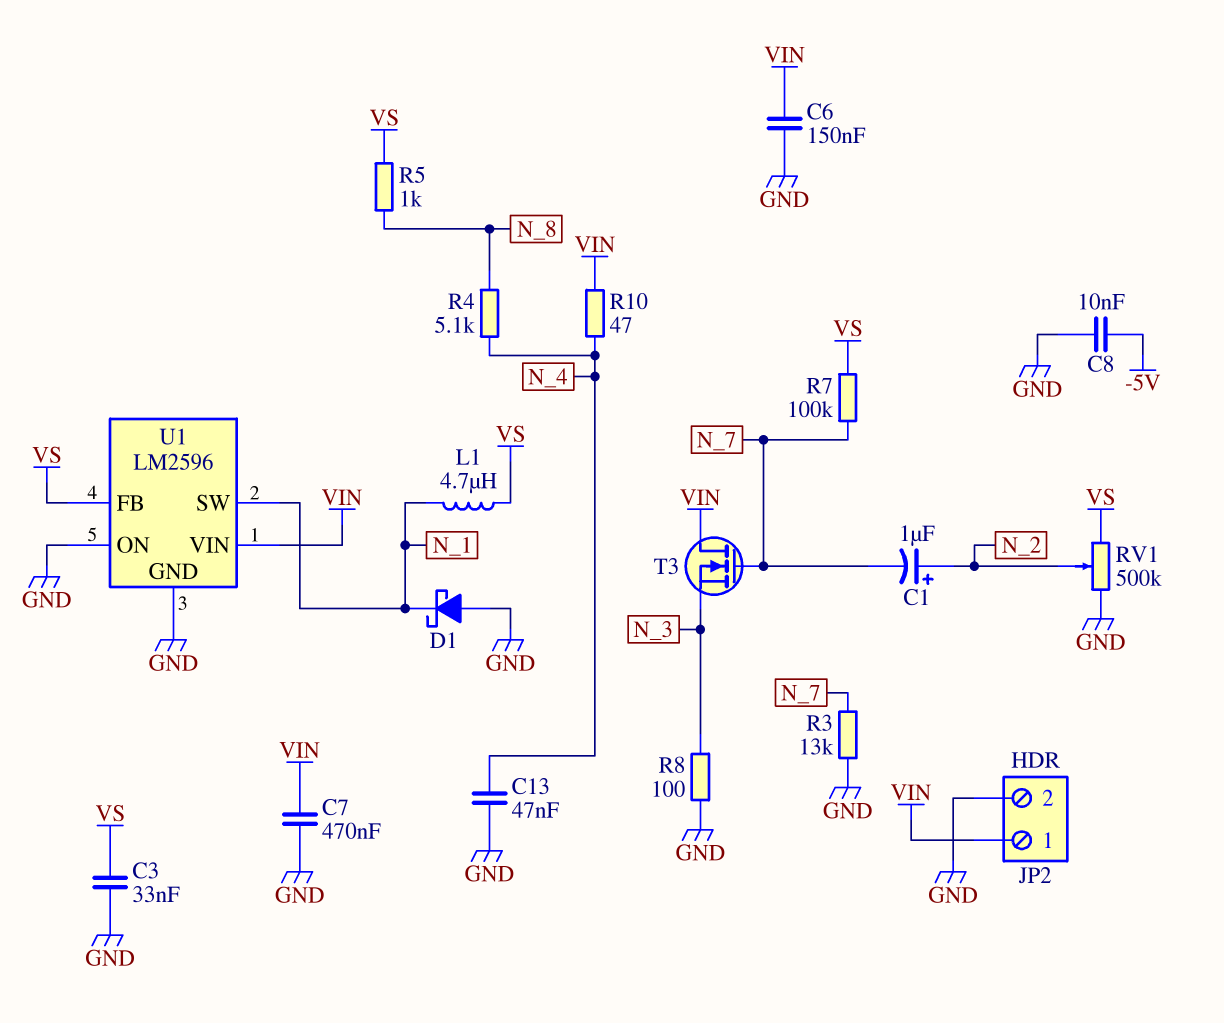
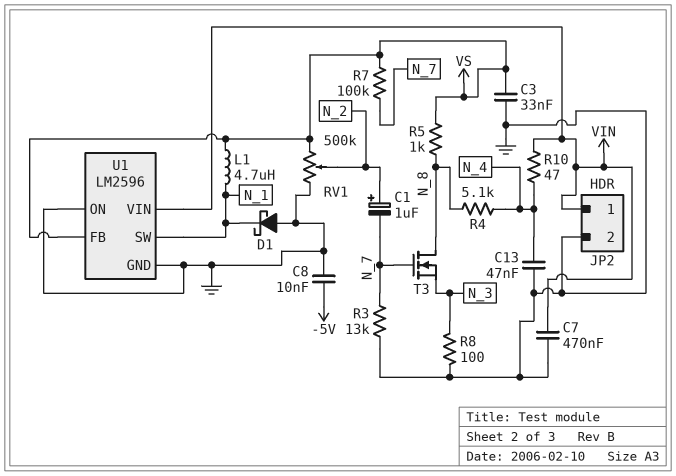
C6: 150nF (GND, VIN) -> none
T3: NMOS (G N_7, D VIN, S N_3) -> NMOS (G N_7, D N_8, S N_3)

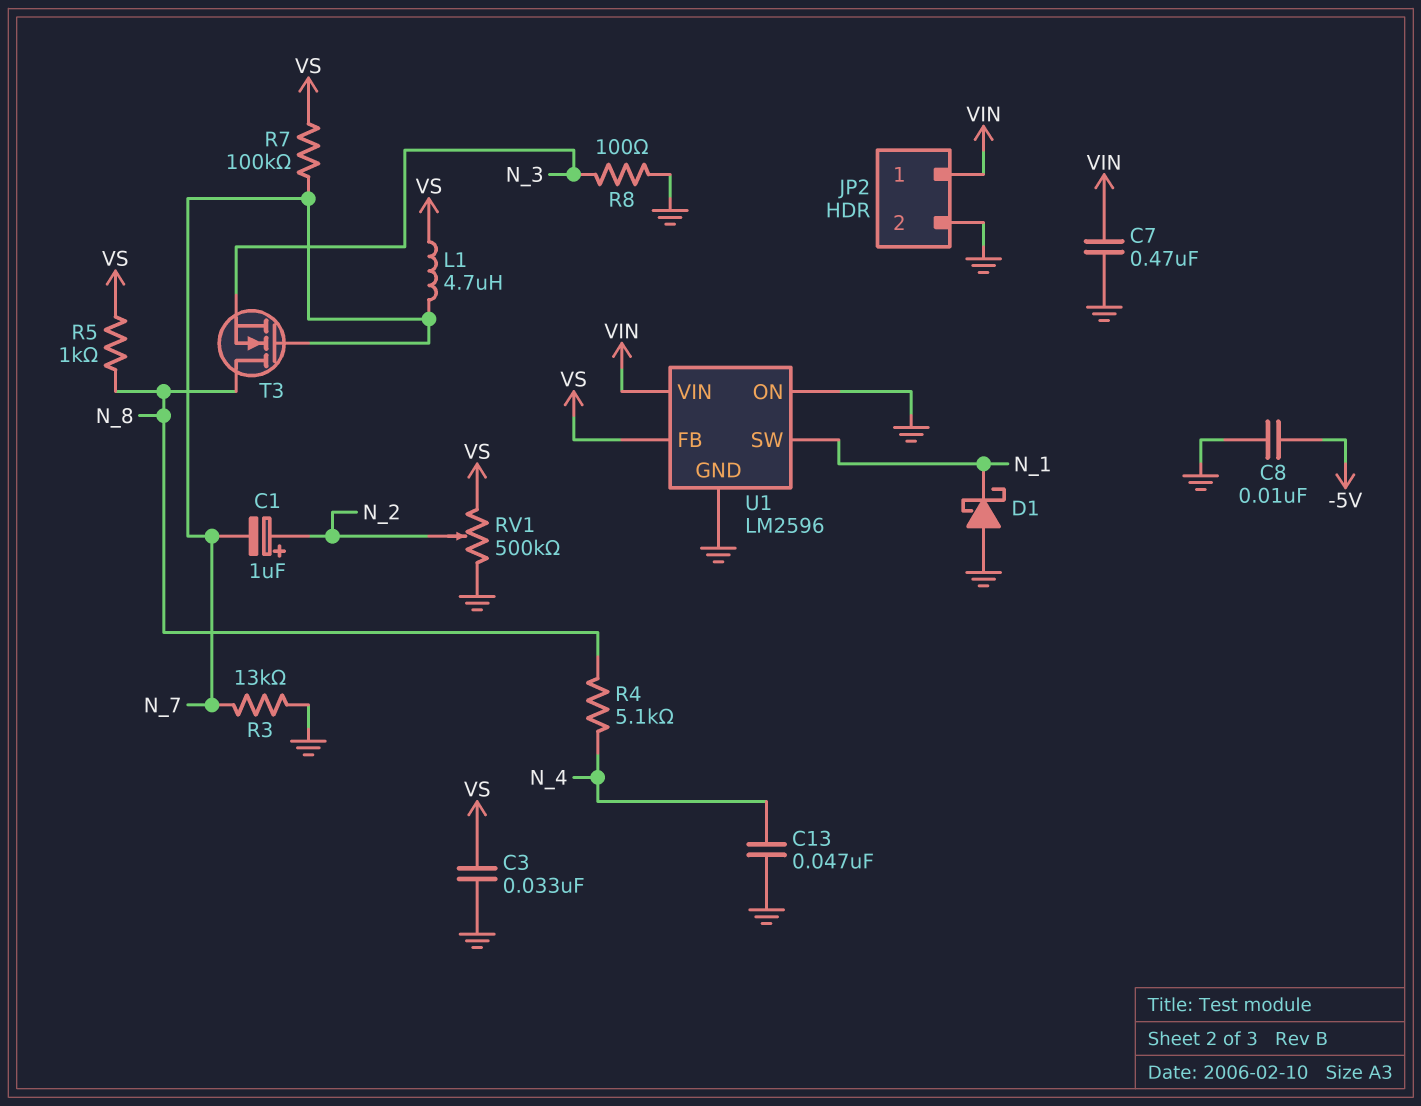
L1: 4.7uH (N_1, VS) -> 4.7uH (N_7, VS)
R10: 47 (N_4, VIN) -> none

